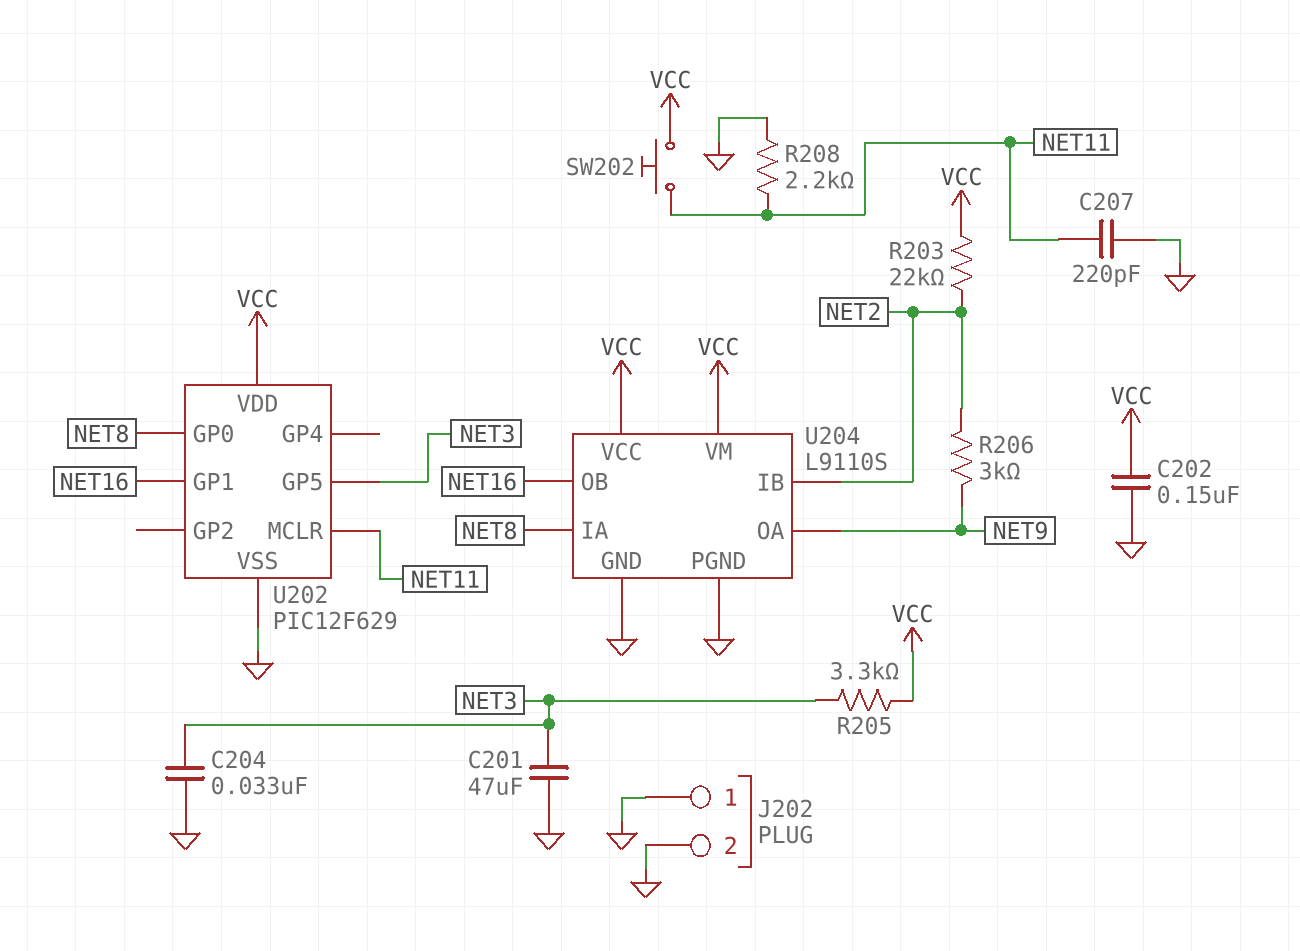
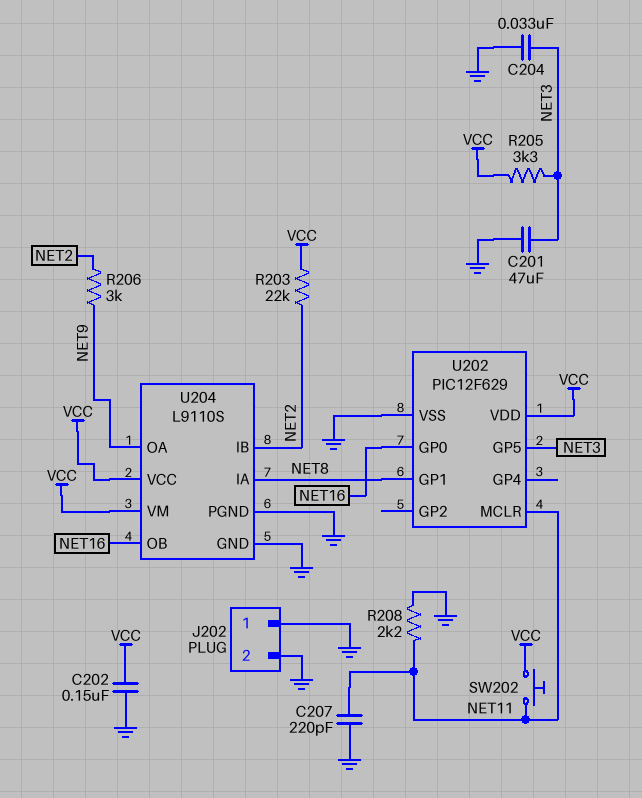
U202 pin GP0: NET8 -> NET16
U202 pin GP1: NET16 -> NET8

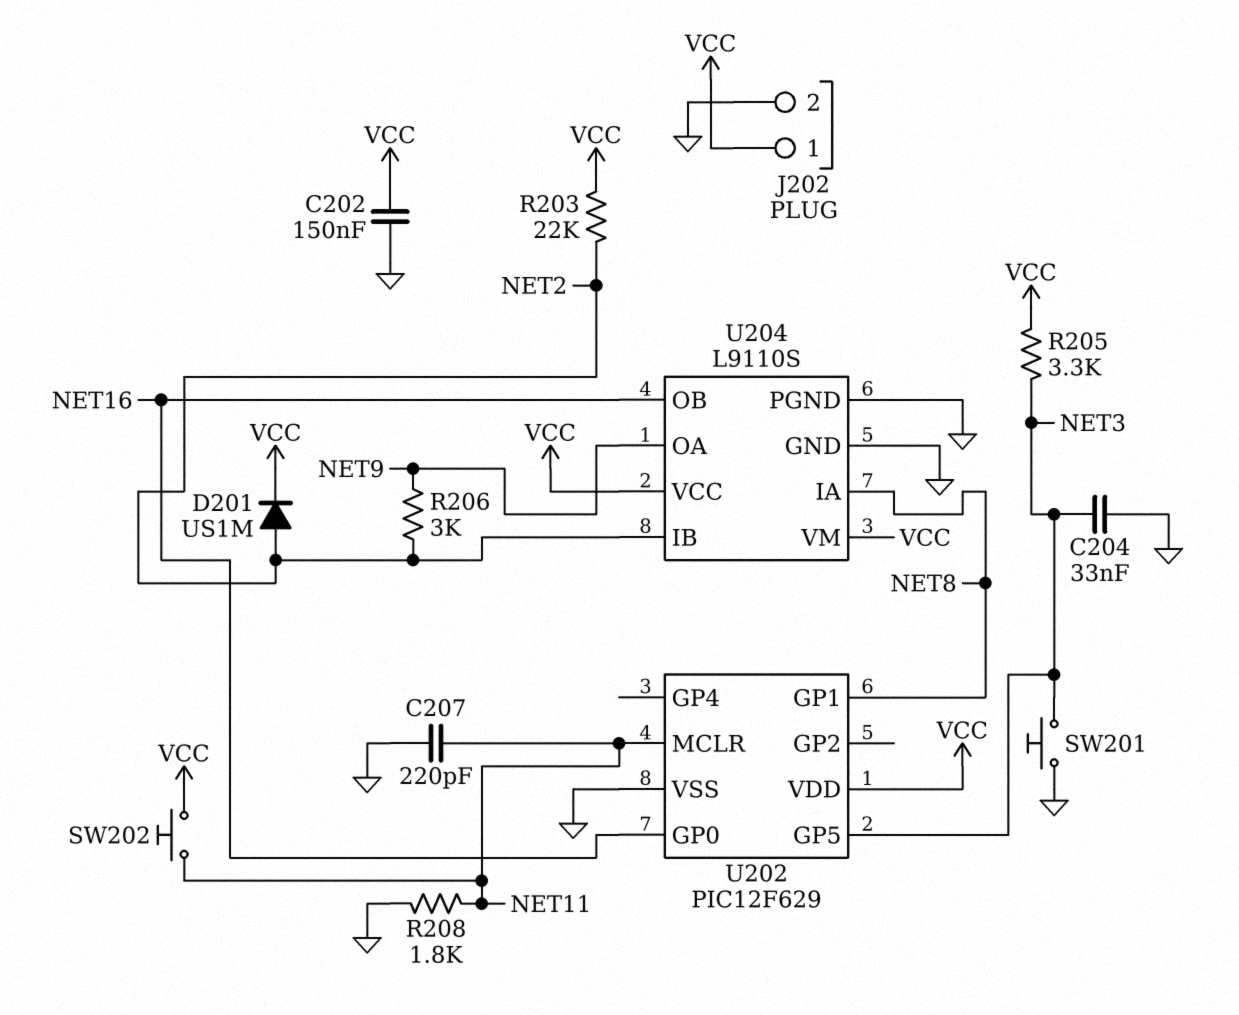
C201: 47uF (GND, NET3) -> none
D201: none -> diode US1M (A NET2, K VCC)
J202 pin 1: GND -> VCC
R208: 2.2k (GND, NET11) -> 1.8k (GND, NET11)
SW201: none -> button (GND, NET3)

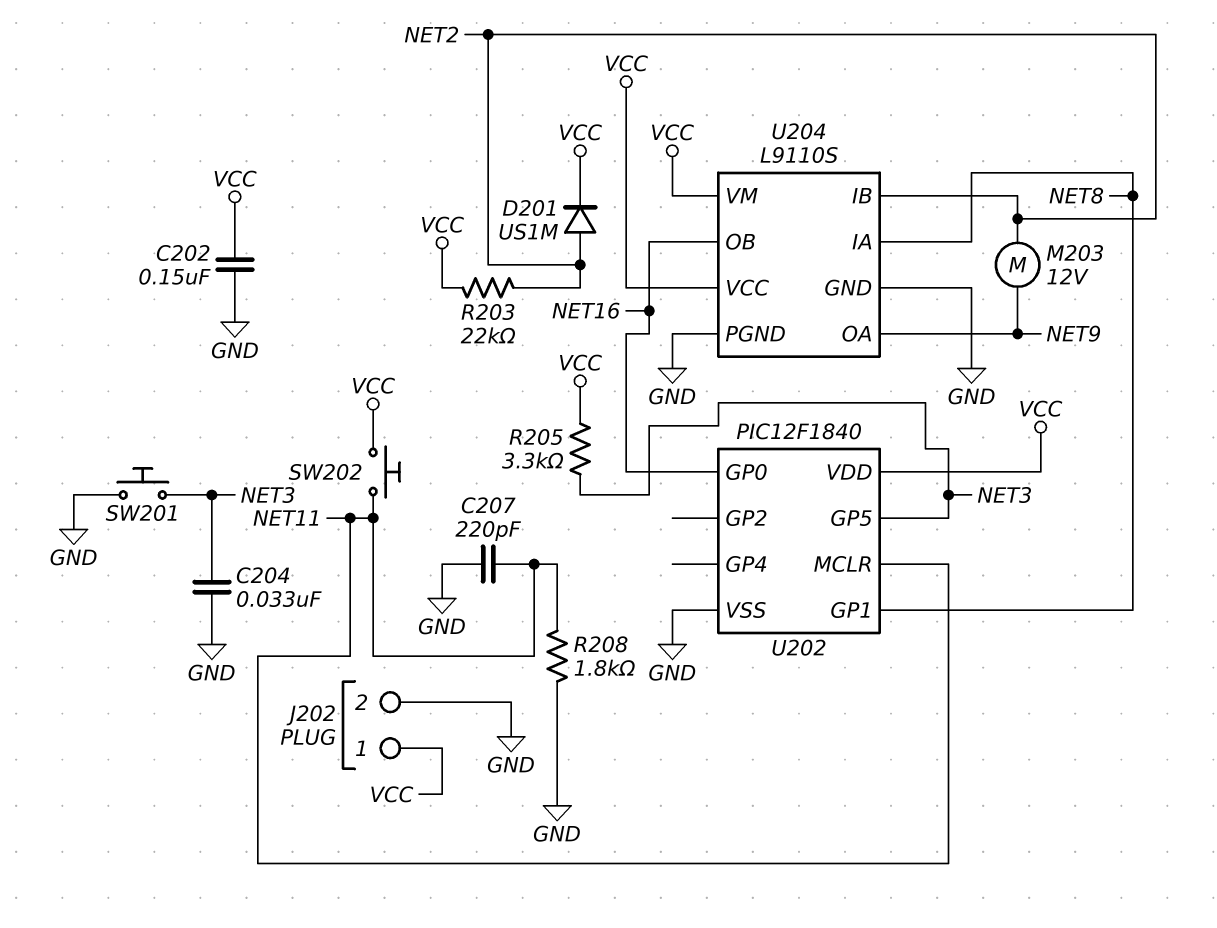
M203: none -> motor 12V (NET2, NET9)
R206: 3k (NET2, NET9) -> none
U202: PIC12F629 -> PIC12F1840

